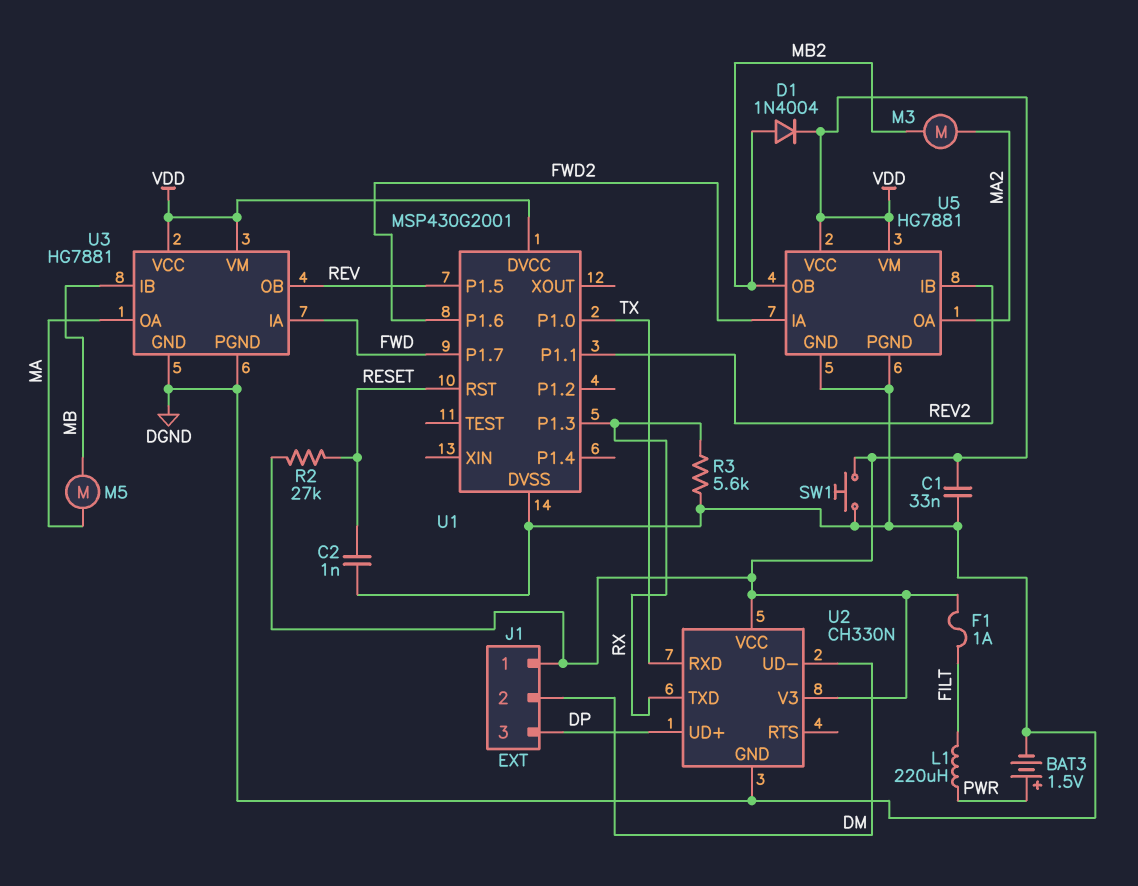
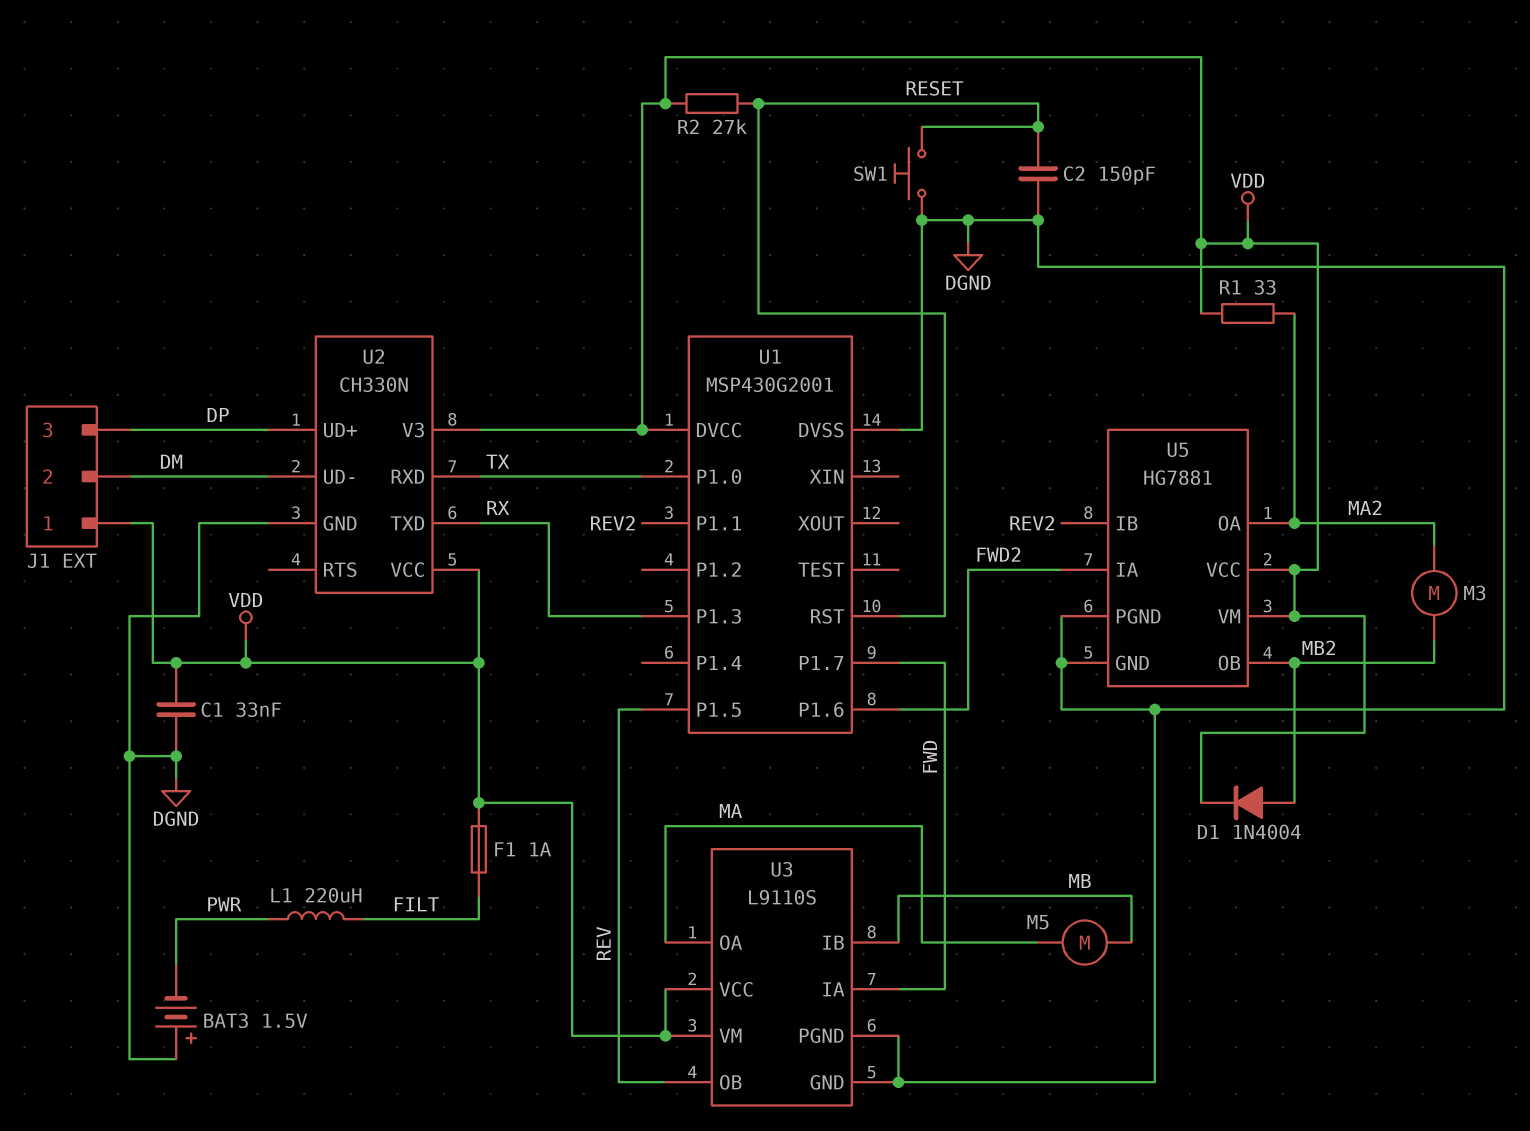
BAT3: 1.5V (plus PWR, minus DGND) -> 1.5V (plus DGND, minus PWR)
C2: 1nF (DGND, RESET) -> 150pF (DGND, RESET)
R1: none -> 33 (MA2, VDD)
R3: 5.6k (DGND, RX) -> none
SW1: button (DGND, VDD) -> button (DGND, RESET)
U3: HG7881 -> L9110S

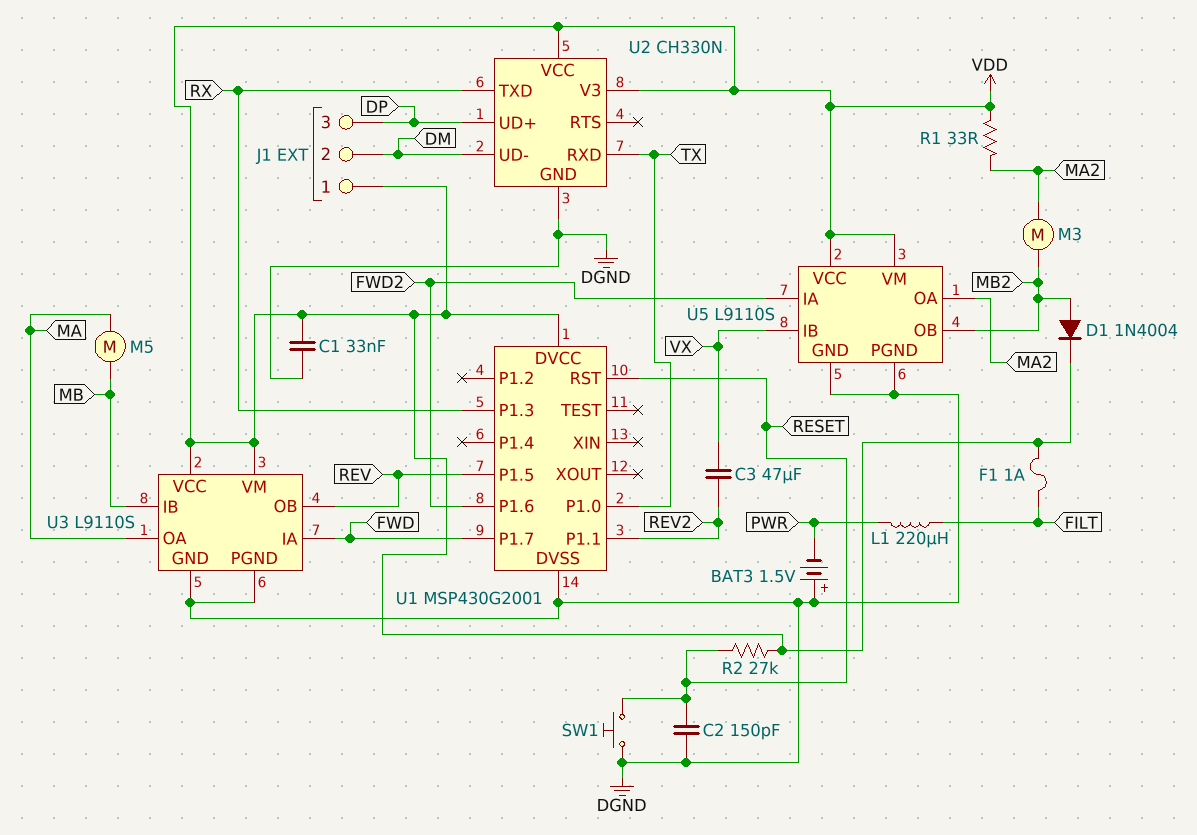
C3: none -> 47uF (REV2, VX)
U5: HG7881 -> L9110S
U5 pin IB: REV2 -> VX

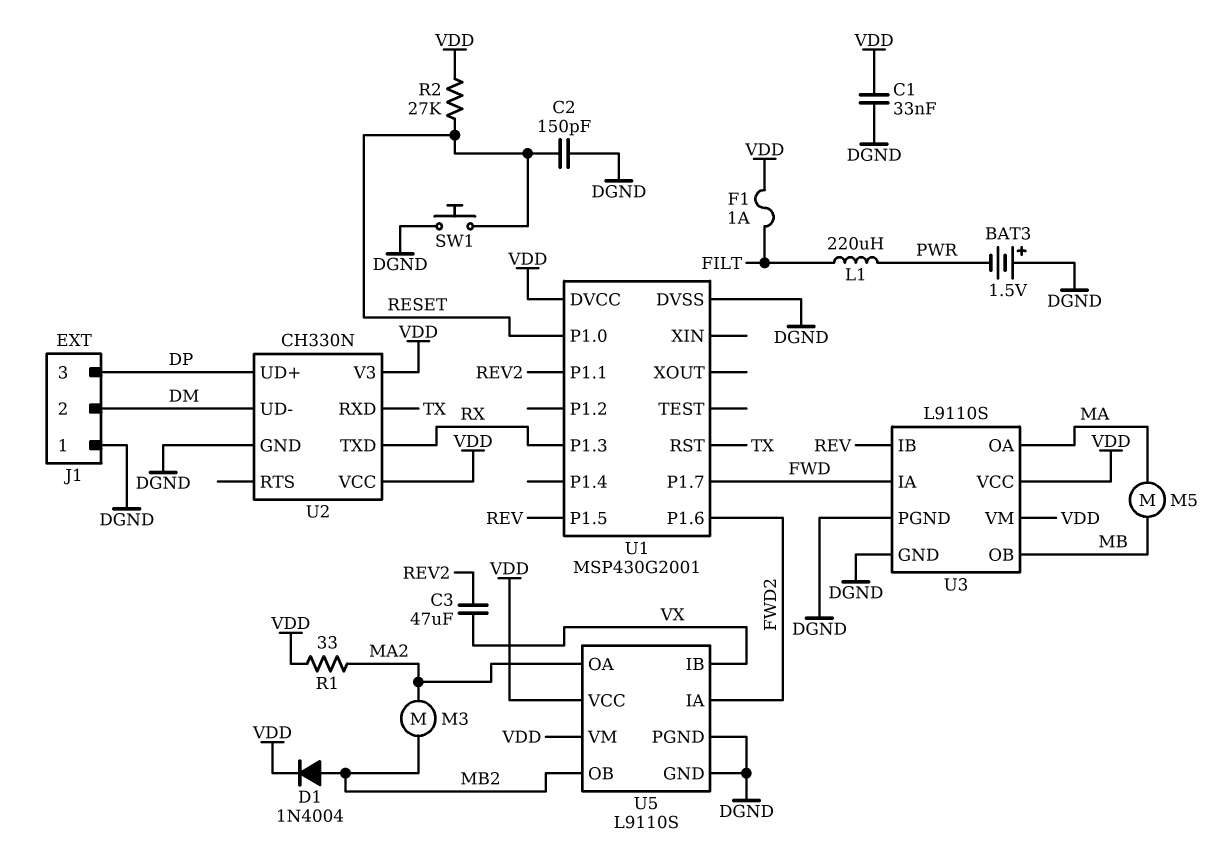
J1 pin 1: VDD -> DGND
U1 pin P1.0: TX -> RESET
U1 pin RST: RESET -> TX
U3 pin IB: MB -> REV
U3 pin OB: REV -> MB

